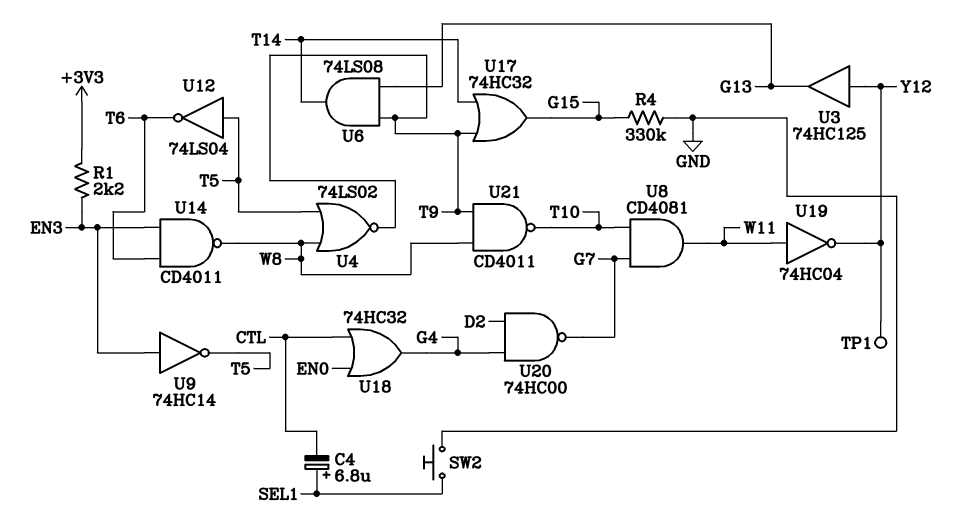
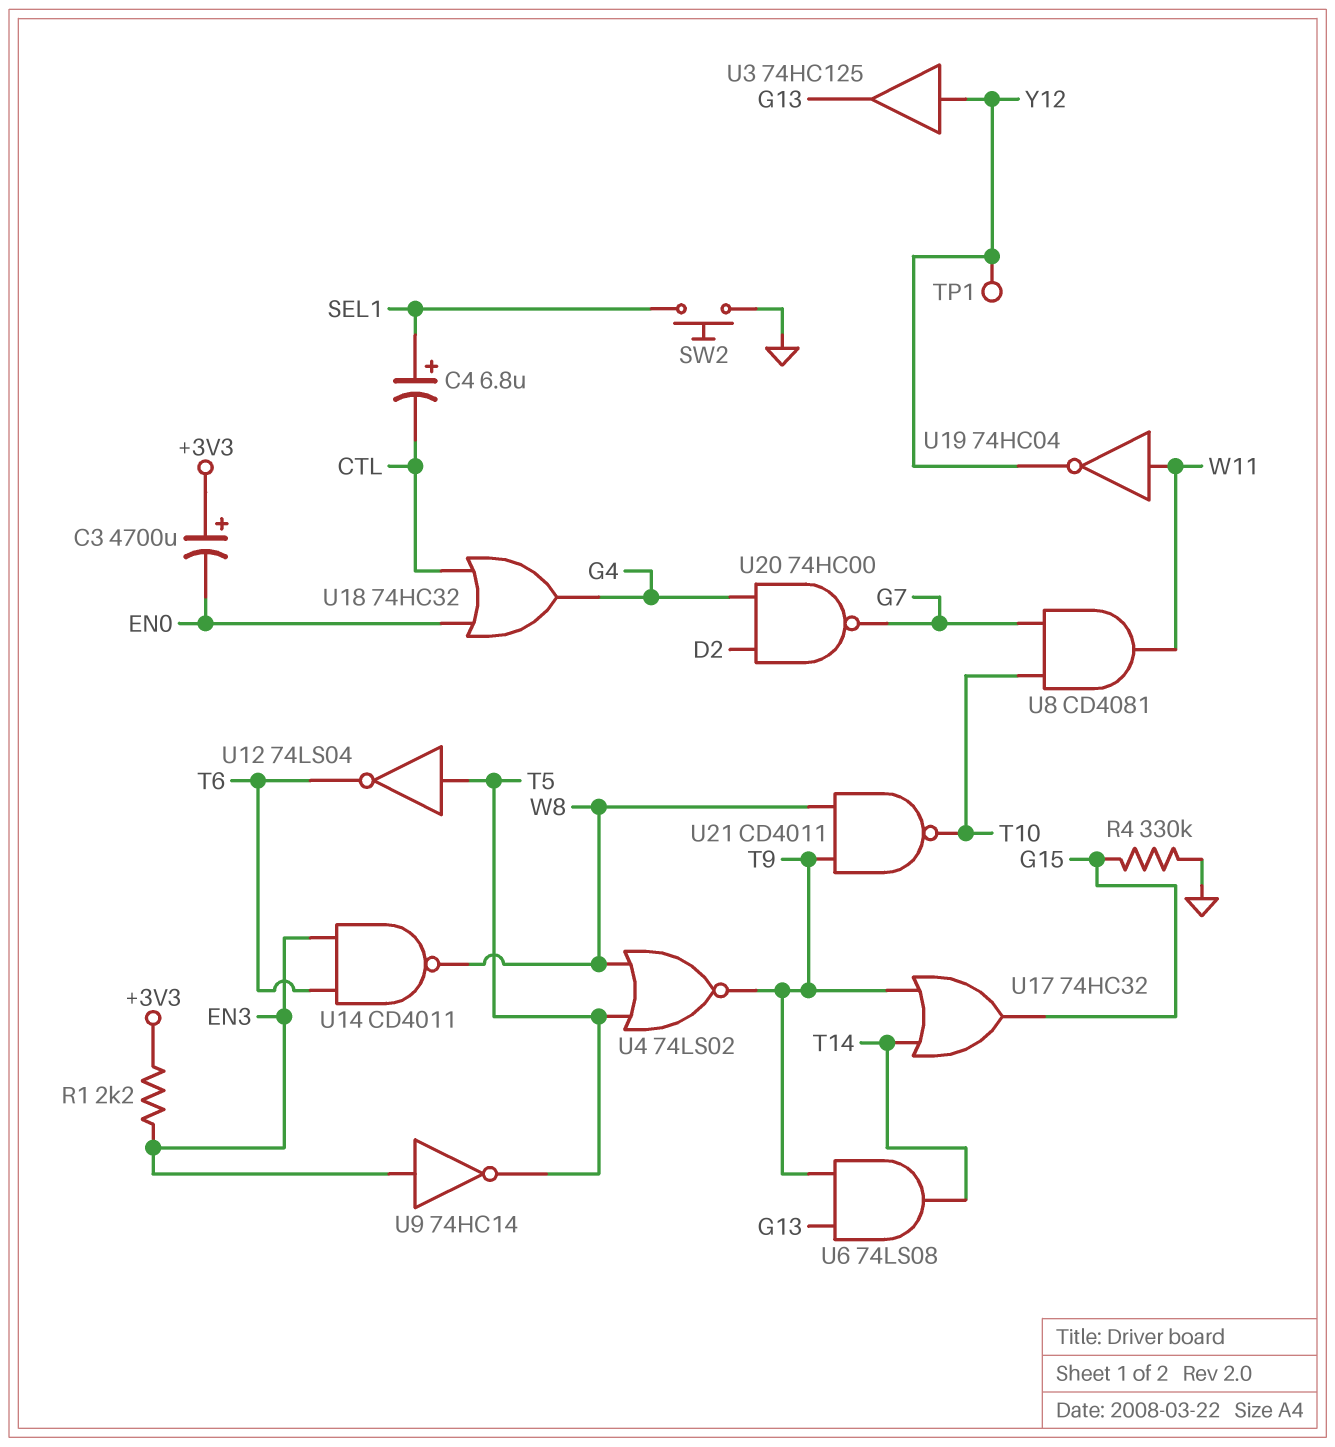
C3: none -> 4700uF (plus +3V3, minus EN0)

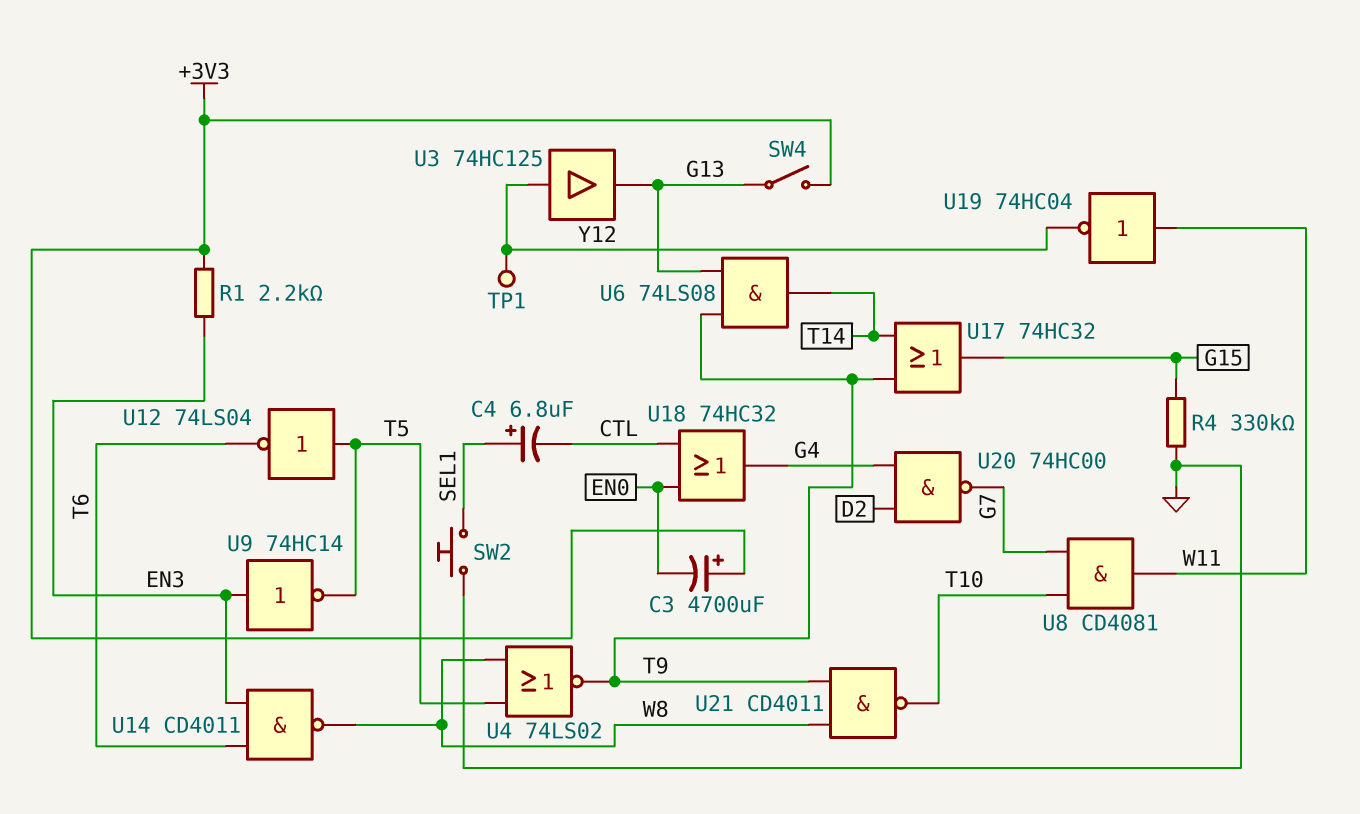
SW4: none -> switch (+3V3, G13)

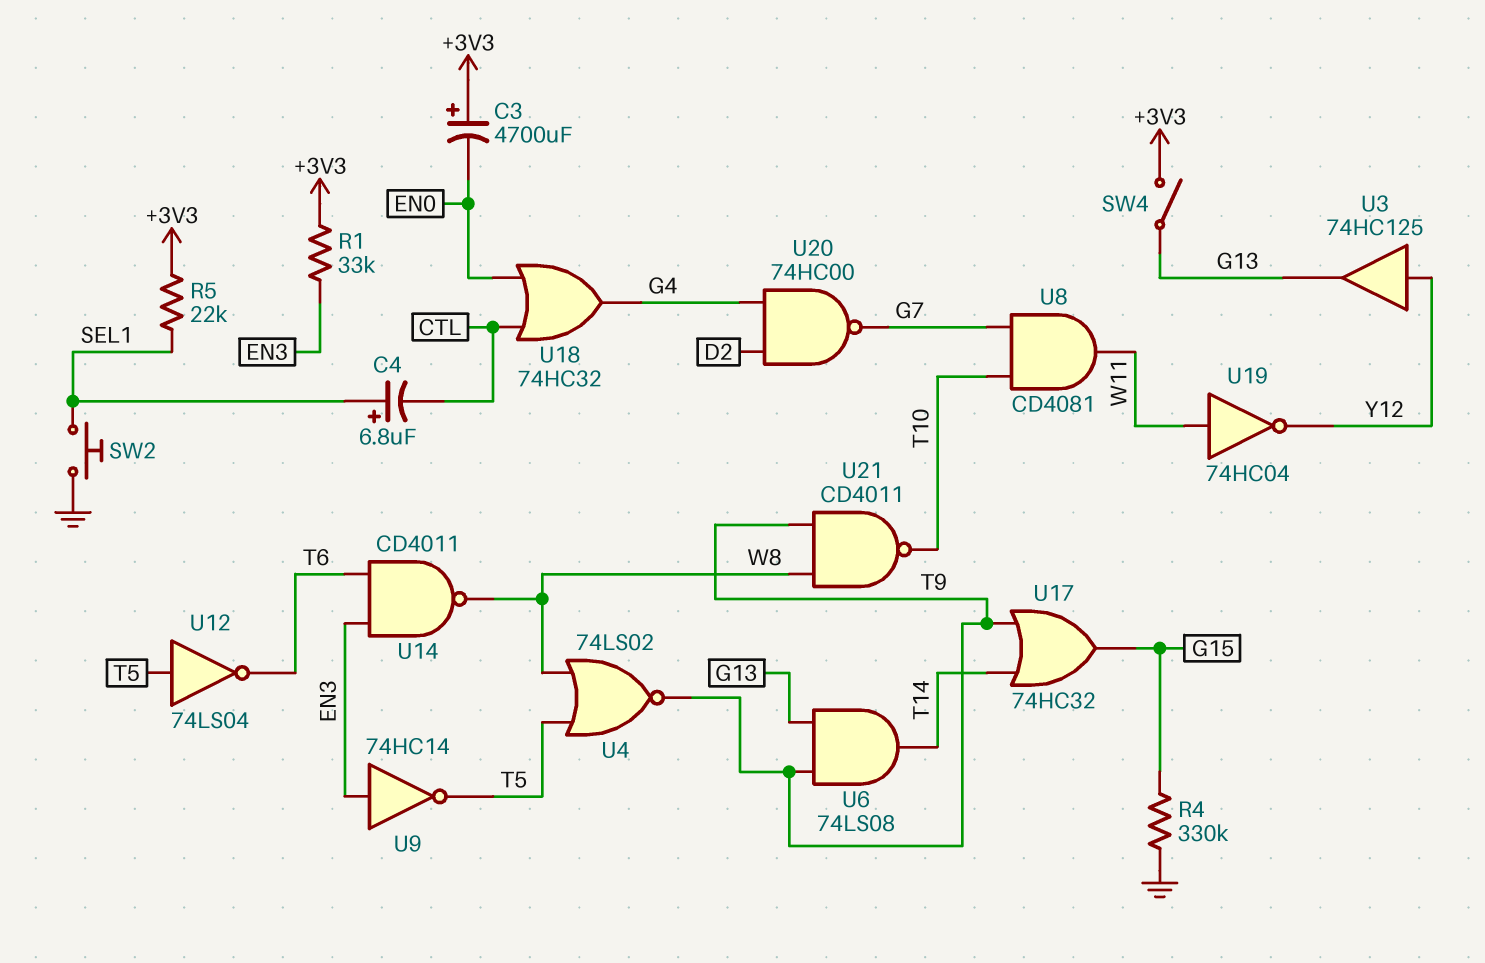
R1: 2.2k (+3V3, EN3) -> 33k (+3V3, EN3)
R5: none -> 22k (+3V3, SEL1)
TP1: test point (Y12) -> none

